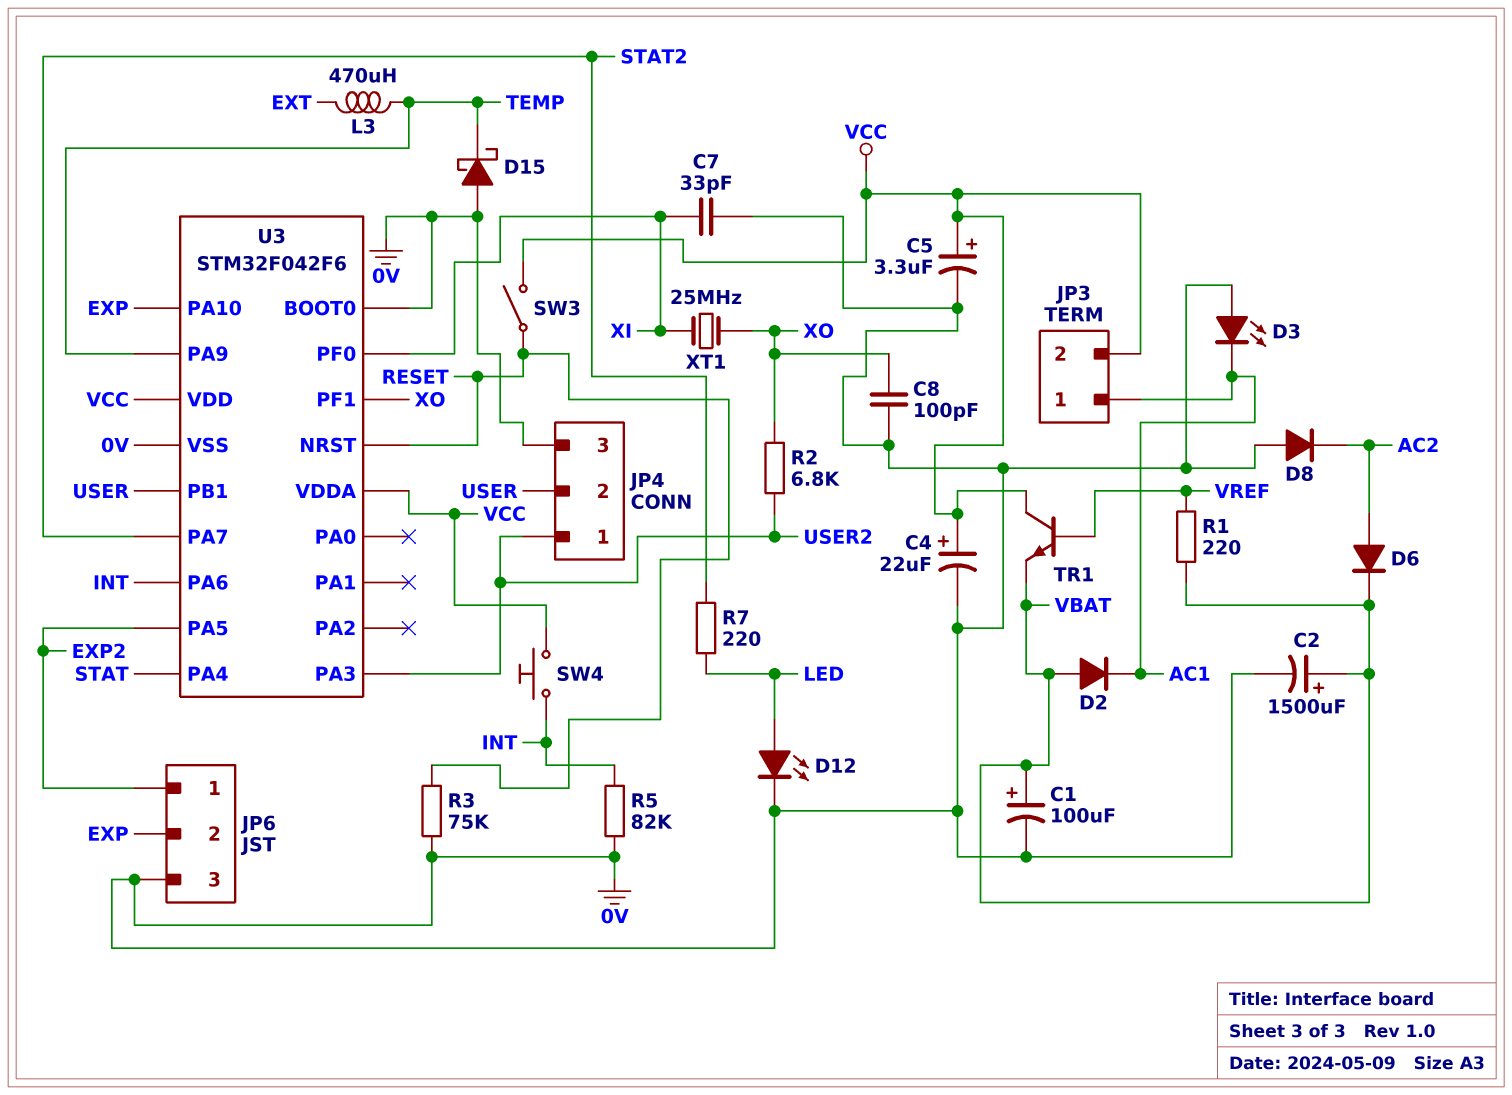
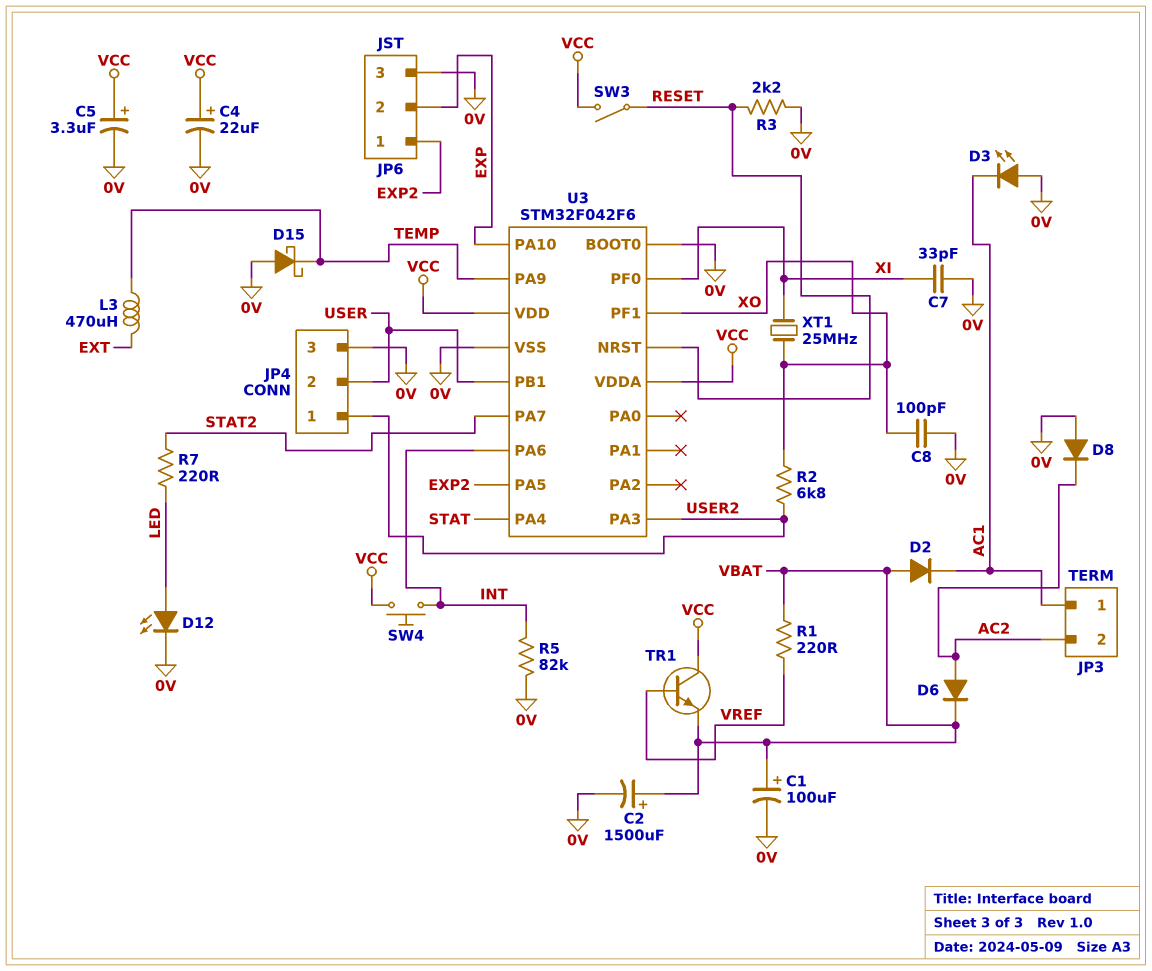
JP3 pin 2: VCC -> AC2
R3: 75k (0V, RESET) -> 2.2k (0V, RESET)

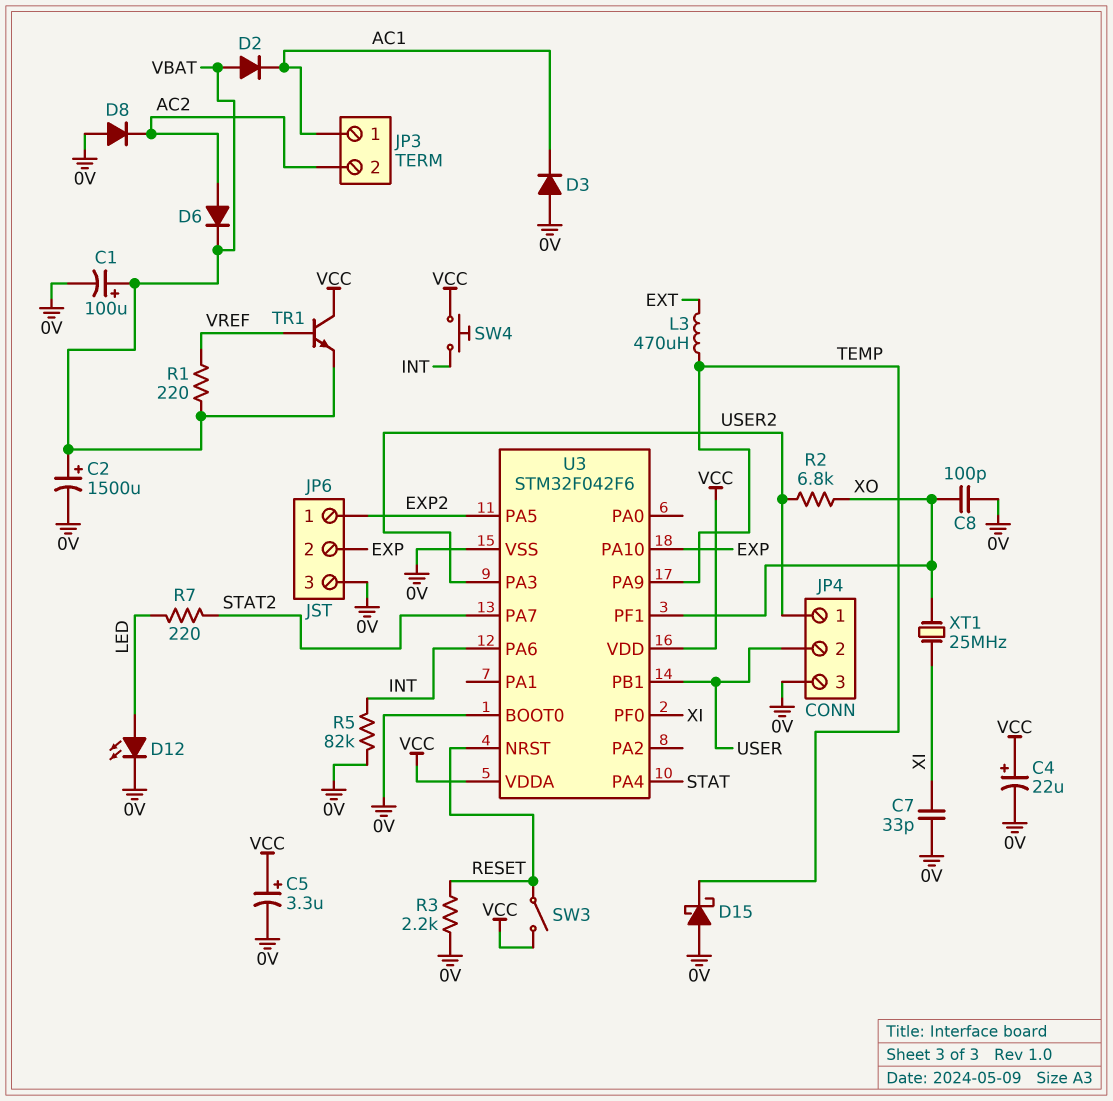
D3: LED (A 0V, K AC1) -> diode (A 0V, K AC1)

